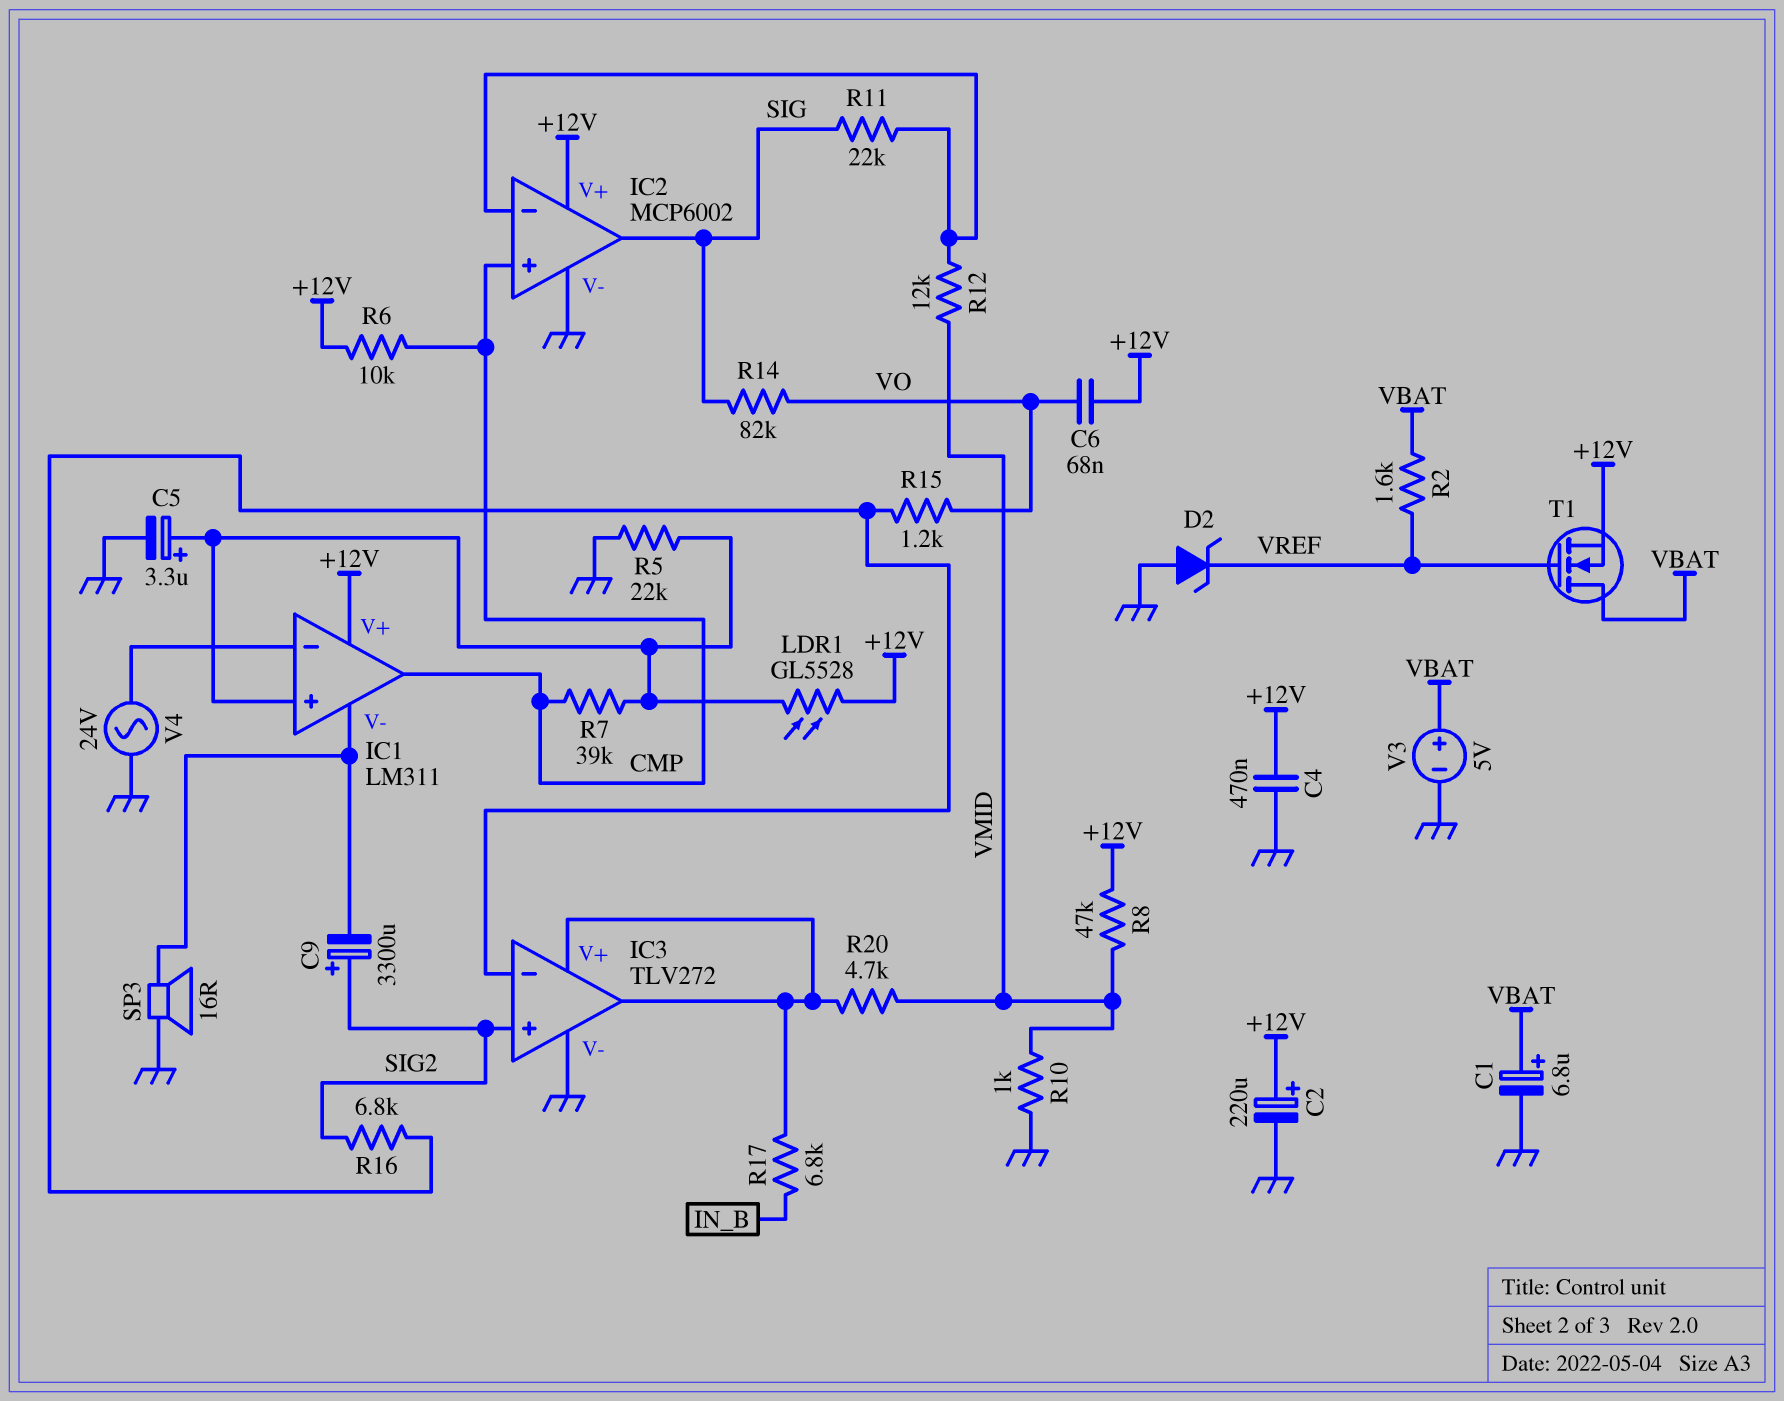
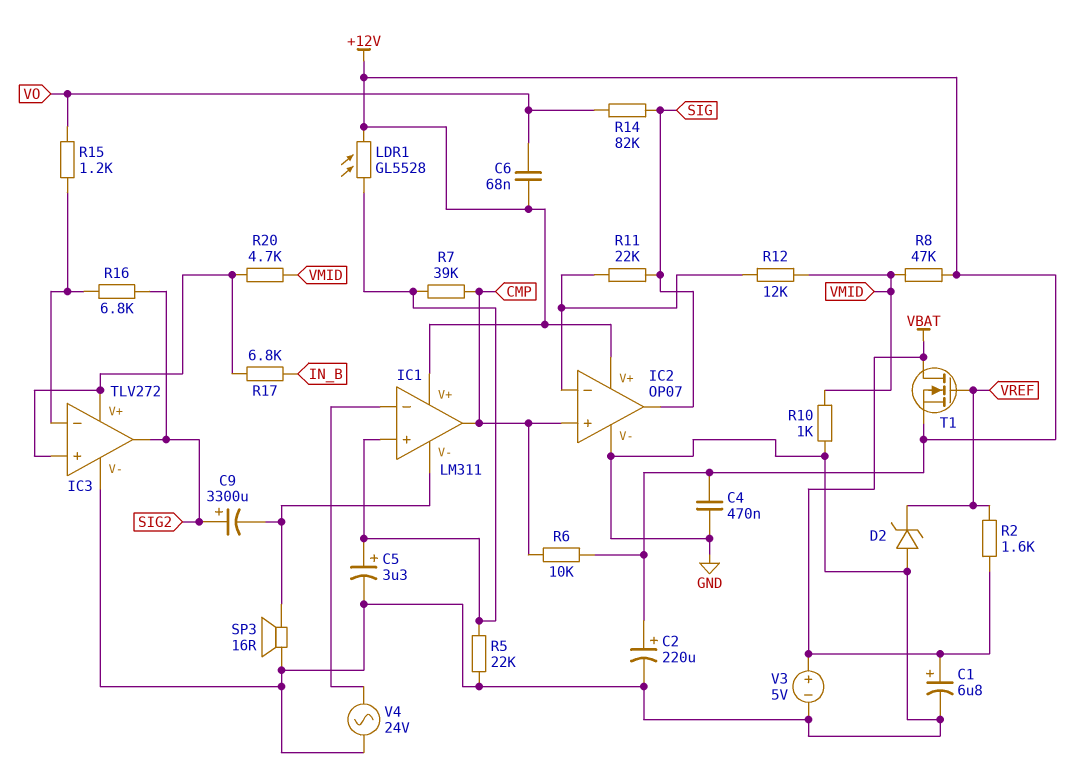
IC2: MCP6002 -> OP07
IC3 pin in+: SIG2 -> IC3/V+
IC3 pin out: IC3/V+ -> SIG2

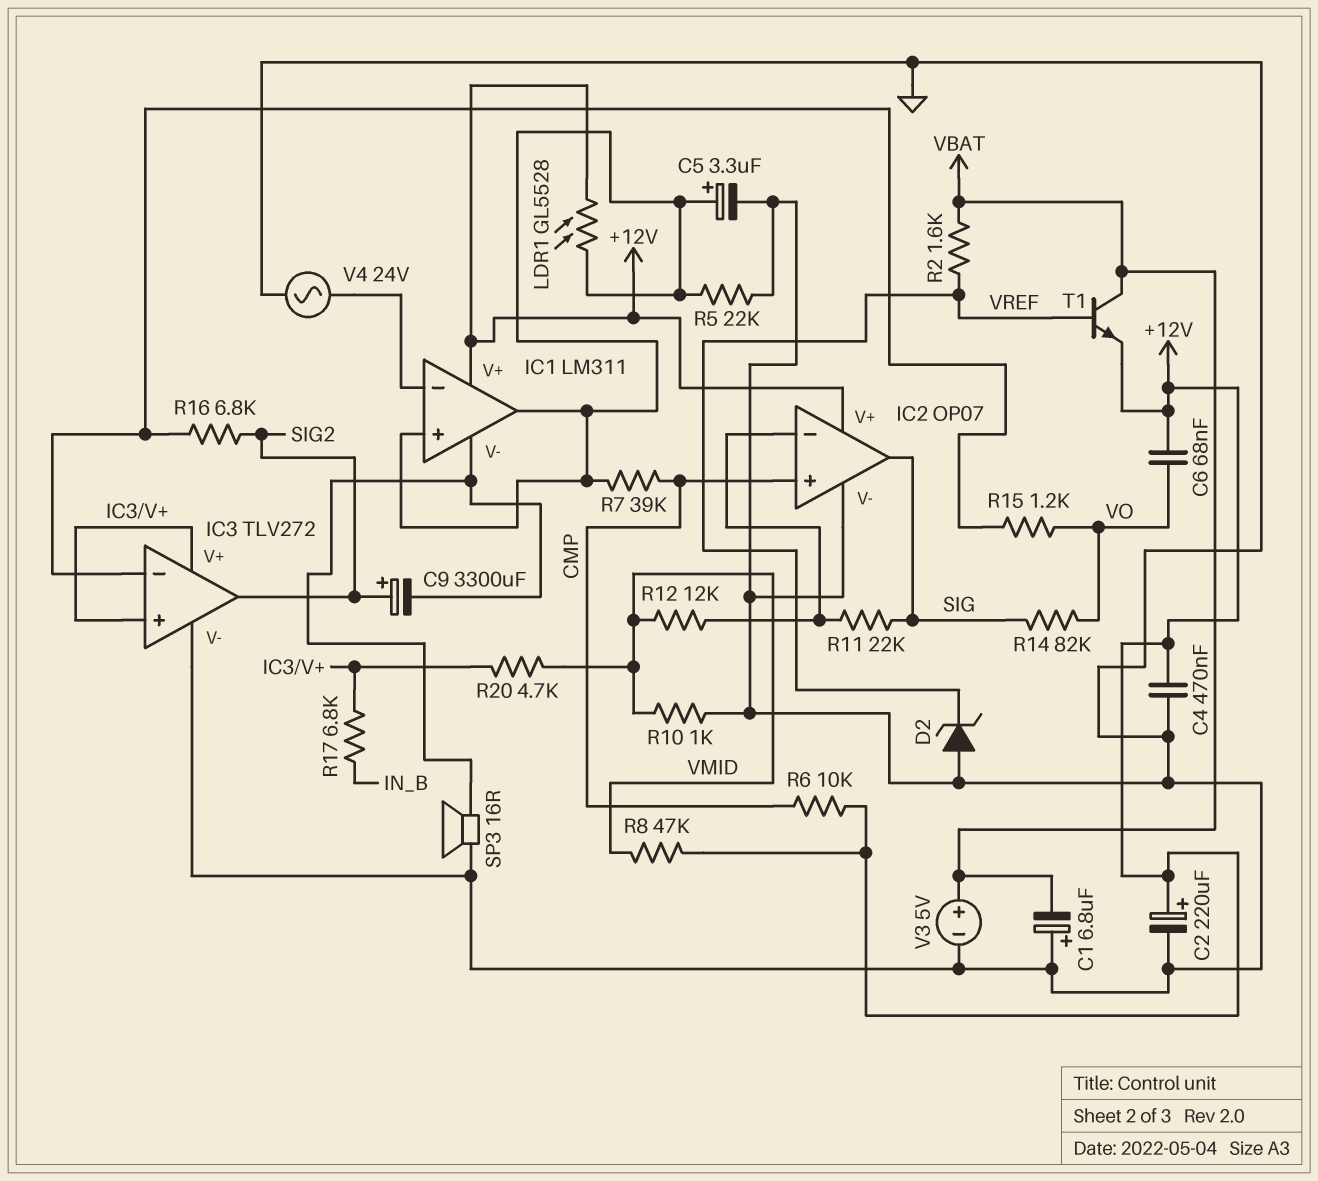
C1: 6.8uF (plus VBAT, minus GND) -> 6.8uF (plus GND, minus VBAT)
IC1 pin out: CMP -> IC1/in+
T1: NMOS (G VREF, D VBAT, S +12V) -> NPN (B VREF, C VBAT, E +12V)

